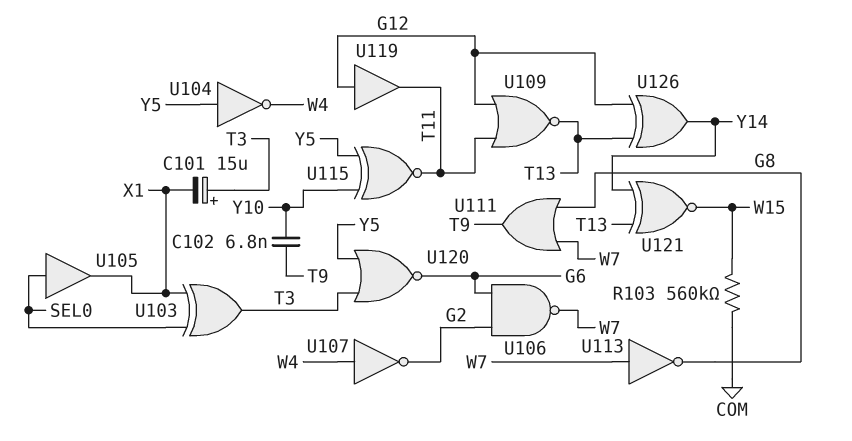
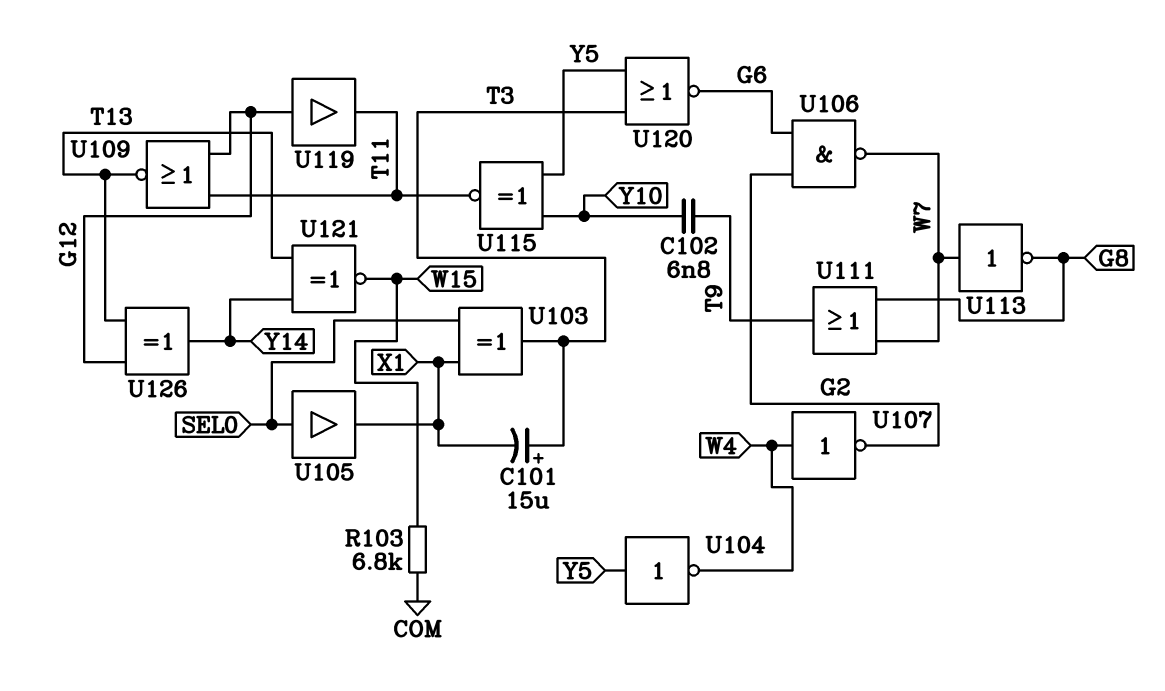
R103: 560k (COM, W15) -> 6.8k (COM, W15)

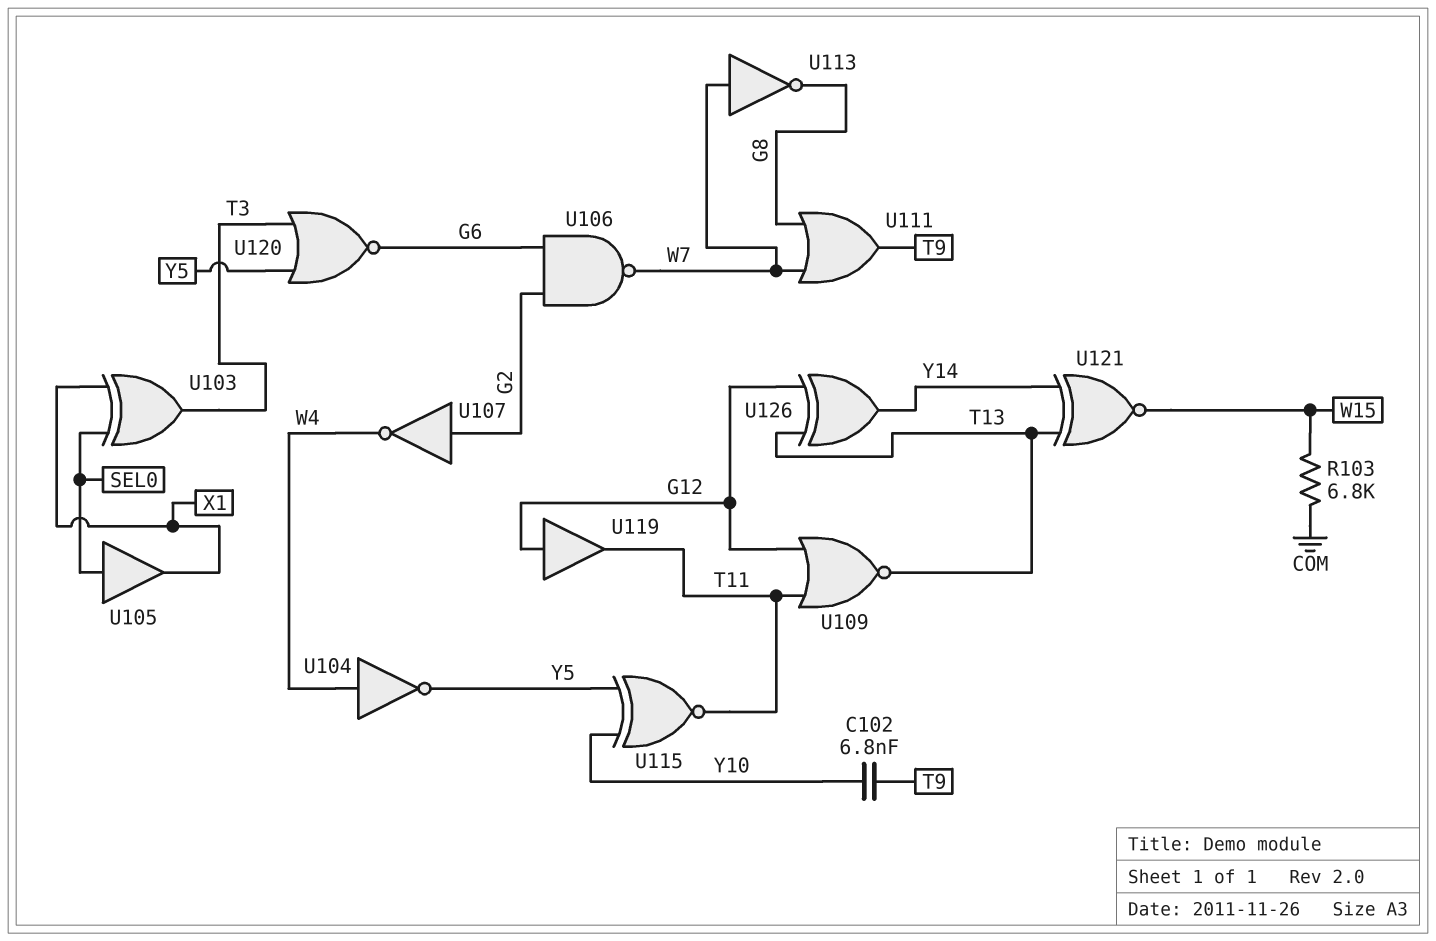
C101: 15uF (plus T3, minus X1) -> none
U104: NOT (in Y5, out W4) -> NOT (in W4, out Y5)
U107: NOT (in W4, out G2) -> NOT (in G2, out W4)

